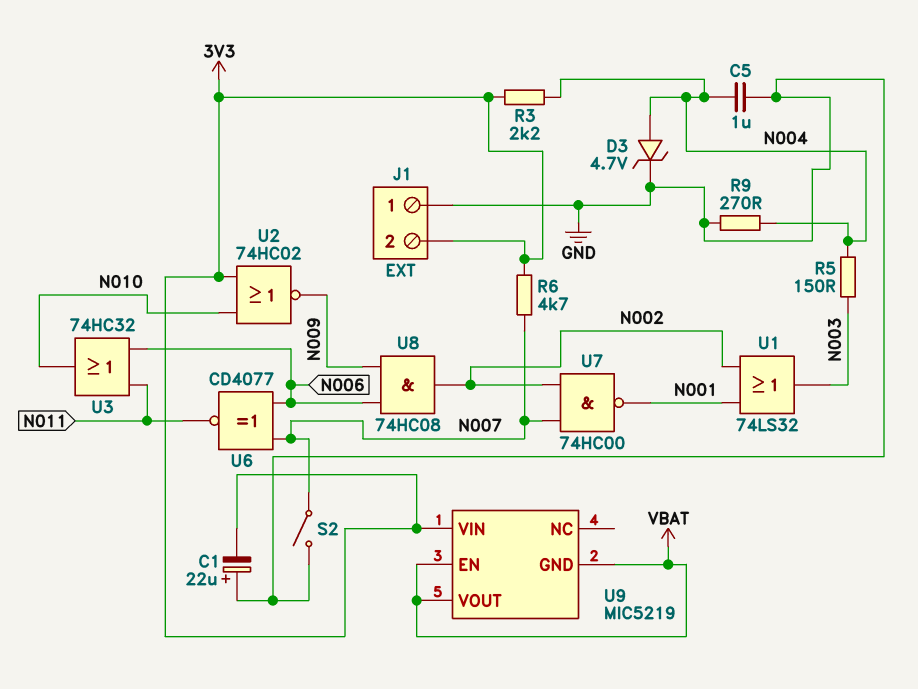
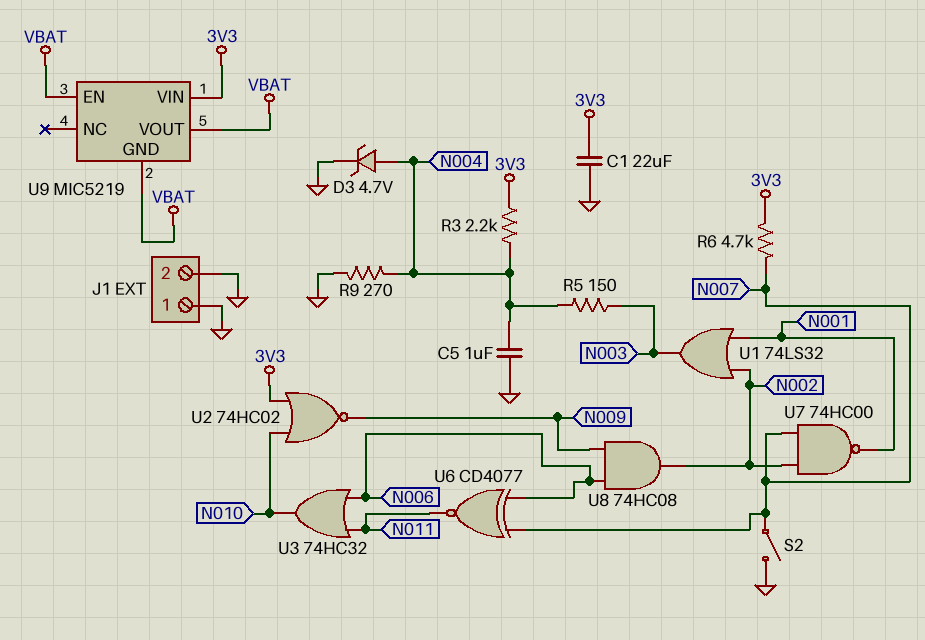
C1: 22uF (plus GND, minus 3V3) -> 22uF (3V3, GND)
J1 pin 2: 3V3 -> GND

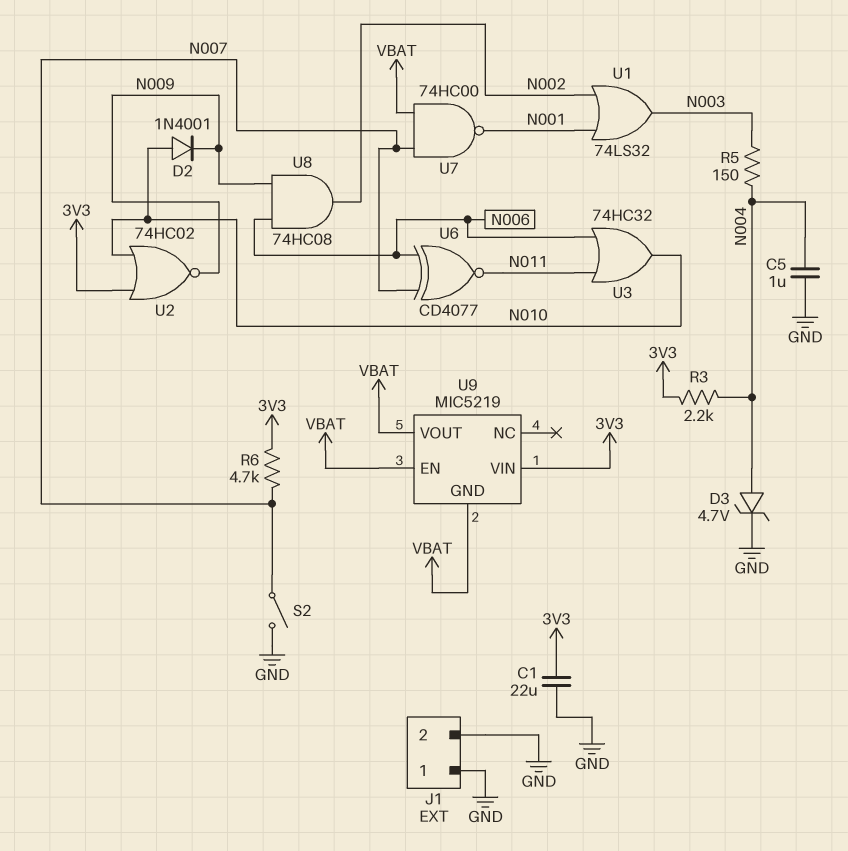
D2: none -> diode 1N4001 (A N010, K N009)
R9: 270 (GND, N004) -> none
U7: NAND 74HC00 (in N002, in N007, out N001) -> NAND 74HC00 (in N007, in VBAT, out N001)

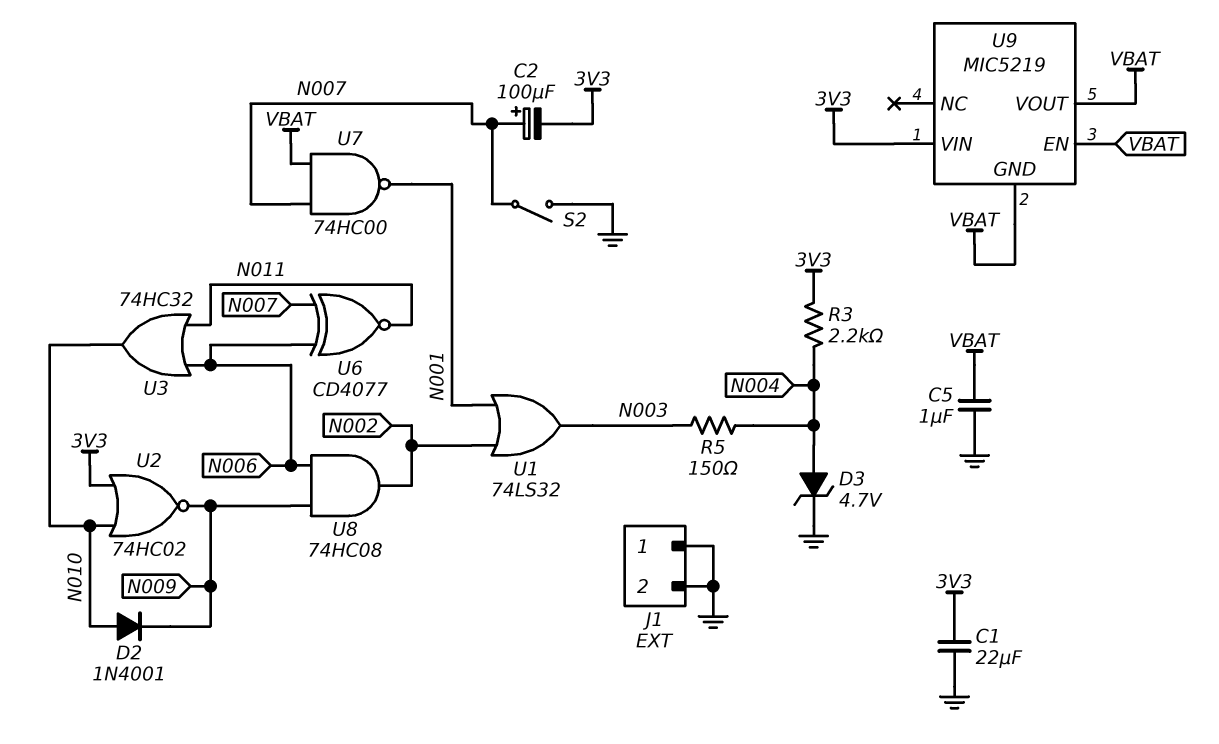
C2: none -> 100uF (plus N007, minus 3V3)
C5: 1uF (GND, N004) -> 1uF (GND, VBAT)
R6: 4.7k (3V3, N007) -> none

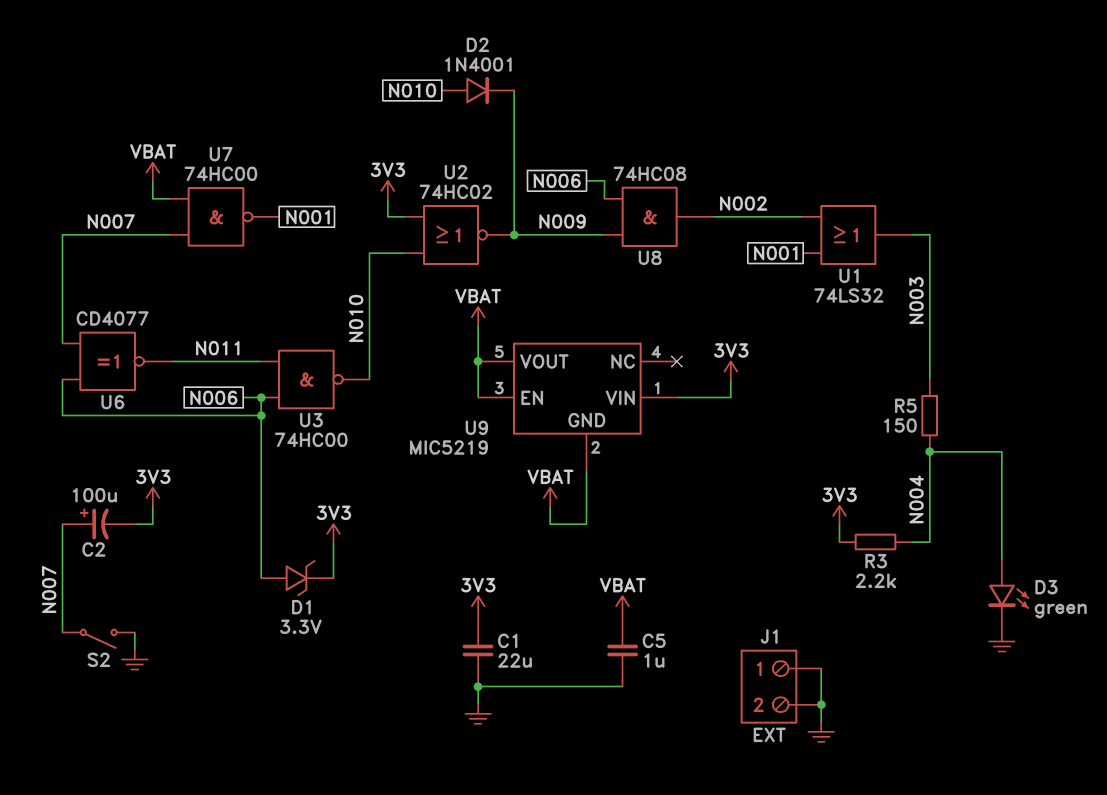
D1: none -> zener 3.3V (A N006, K 3V3)
D3: zener 4.7V (A N004, K GND) -> LED green (A N004, K GND)
U3: OR 74HC32 (in N006, in N011, out N010) -> NAND 74HC00 (in N006, in N011, out N010)

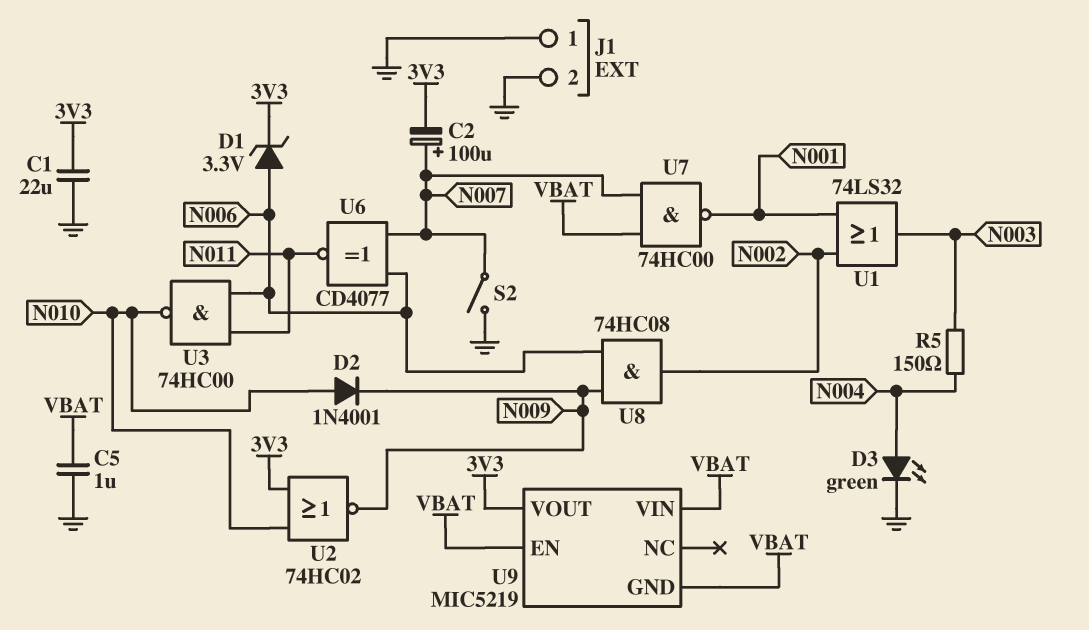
R3: 2.2k (3V3, N004) -> none
U9 pin VIN: 3V3 -> VBAT
U9 pin VOUT: VBAT -> 3V3

